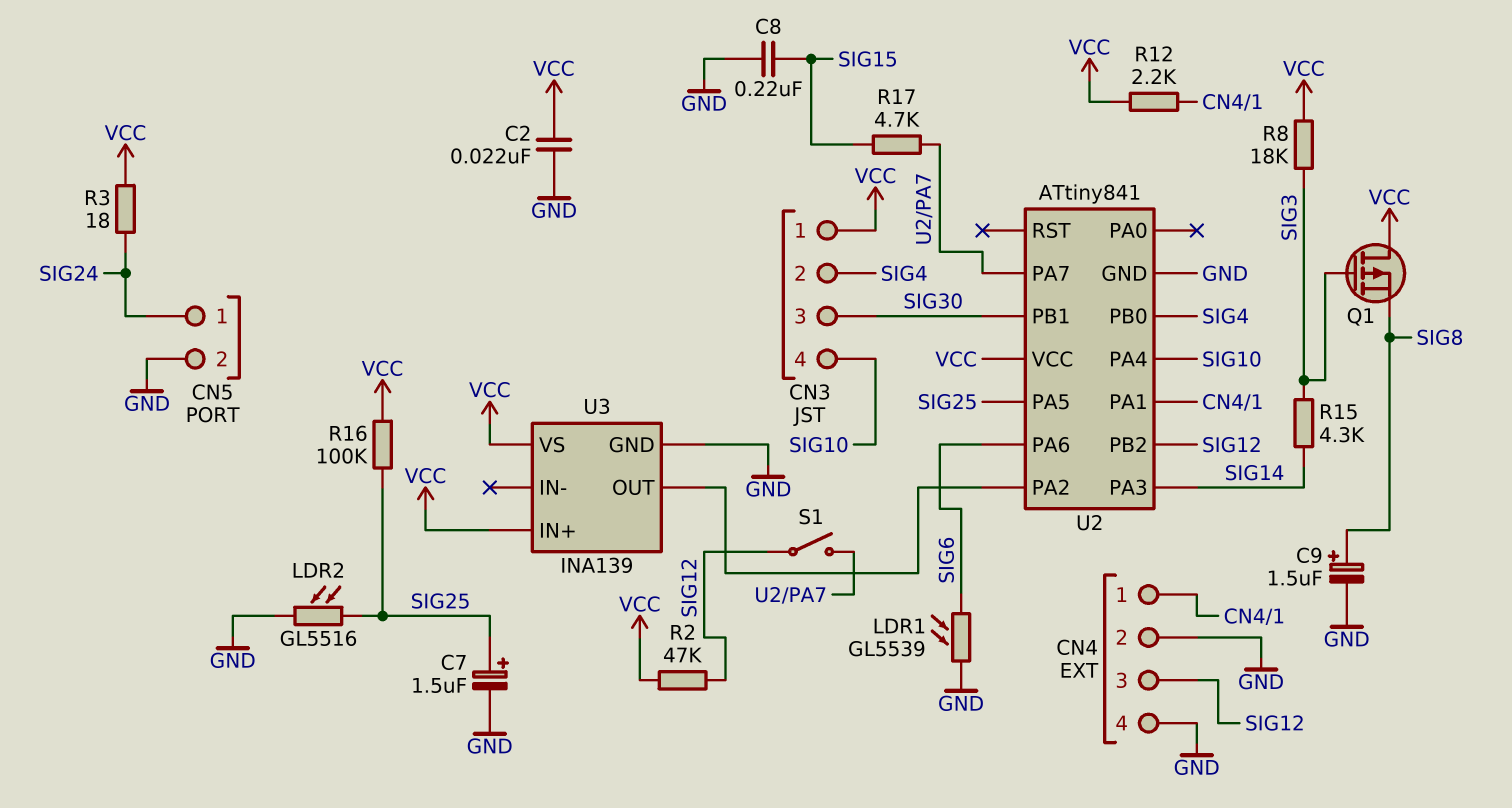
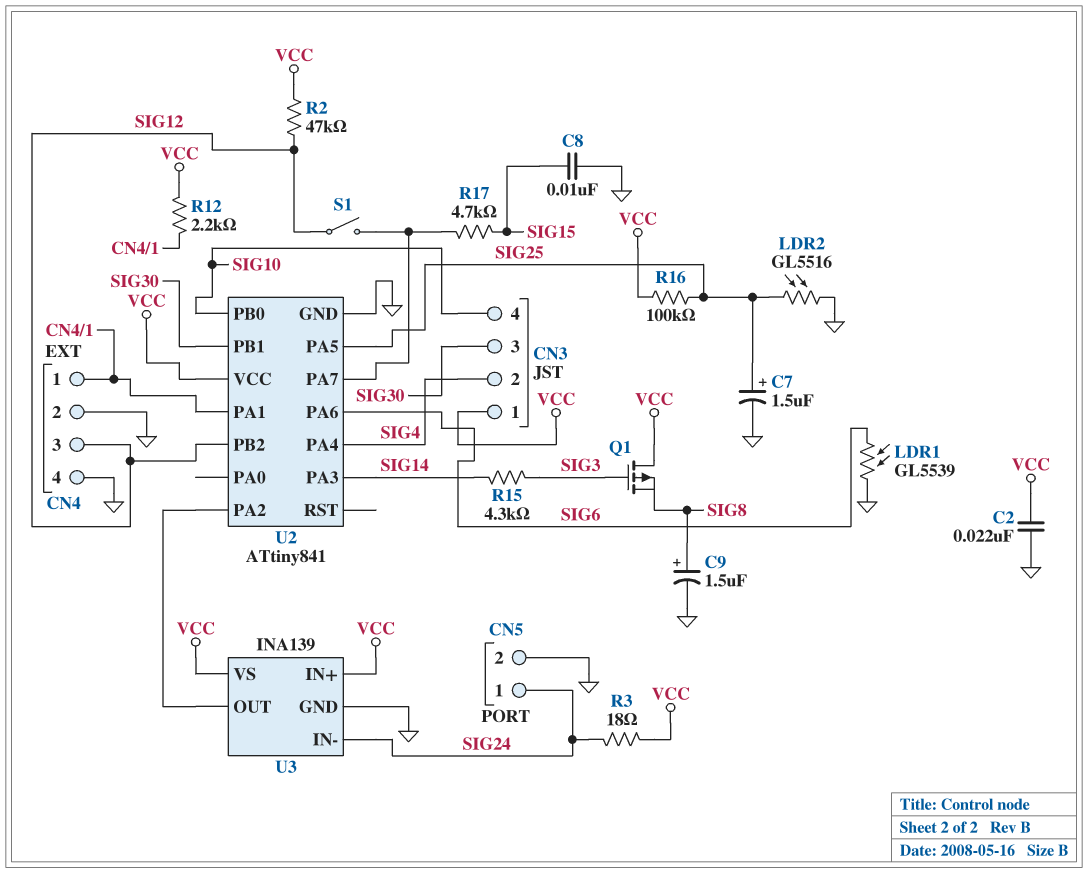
C8: 220nF (GND, SIG15) -> 10nF (GND, SIG15)
R8: 18k (SIG3, VCC) -> none
U2 pin PA4: SIG10 -> SIG4
U2 pin PB0: SIG4 -> SIG10
U3 pin IN-: none -> SIG24

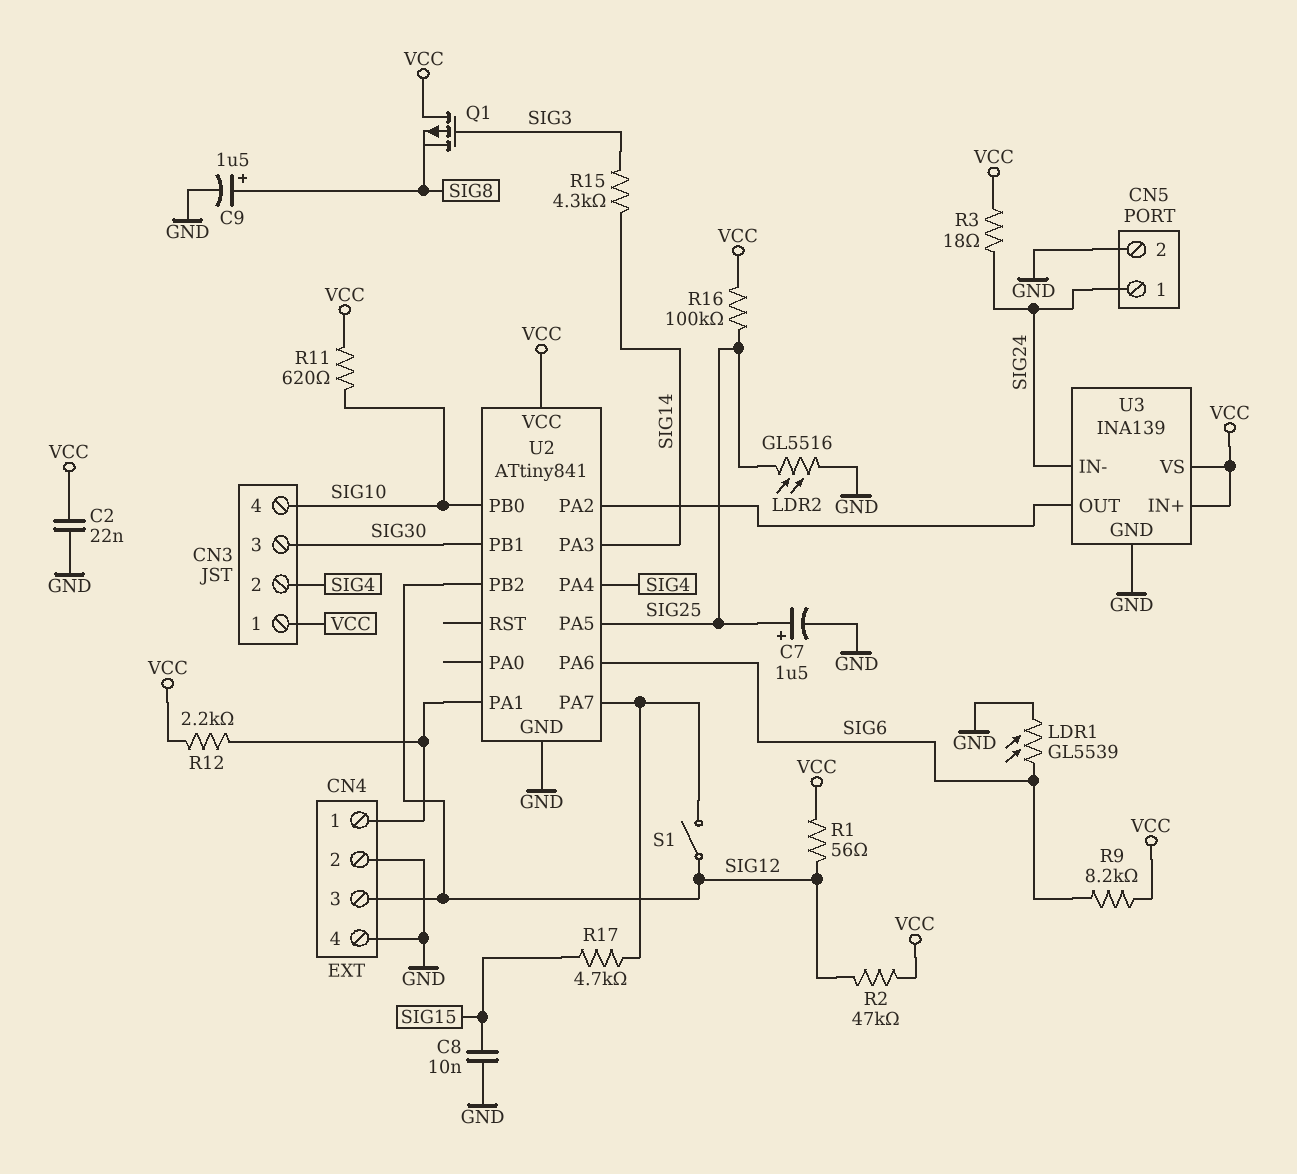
R1: none -> 56 (SIG12, VCC)
R9: none -> 8.2k (SIG6, VCC)
R11: none -> 620 (SIG10, VCC)

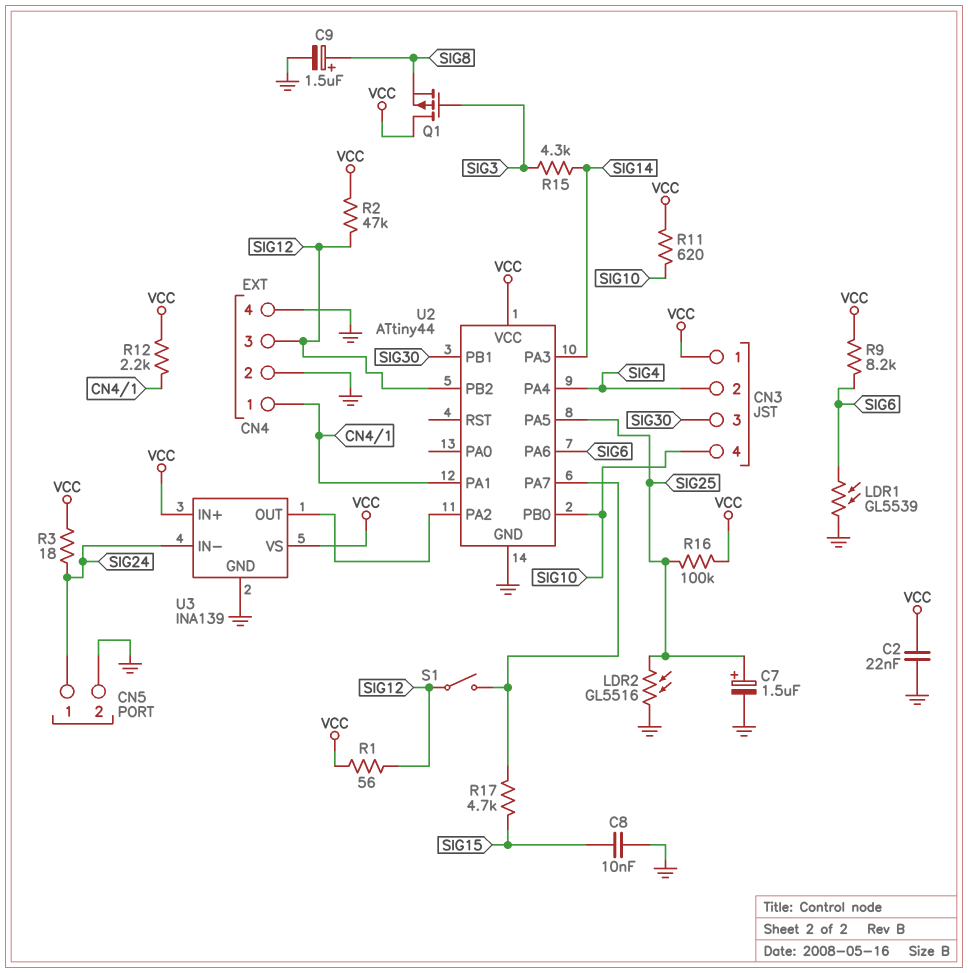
U2: ATtiny841 -> ATtiny44

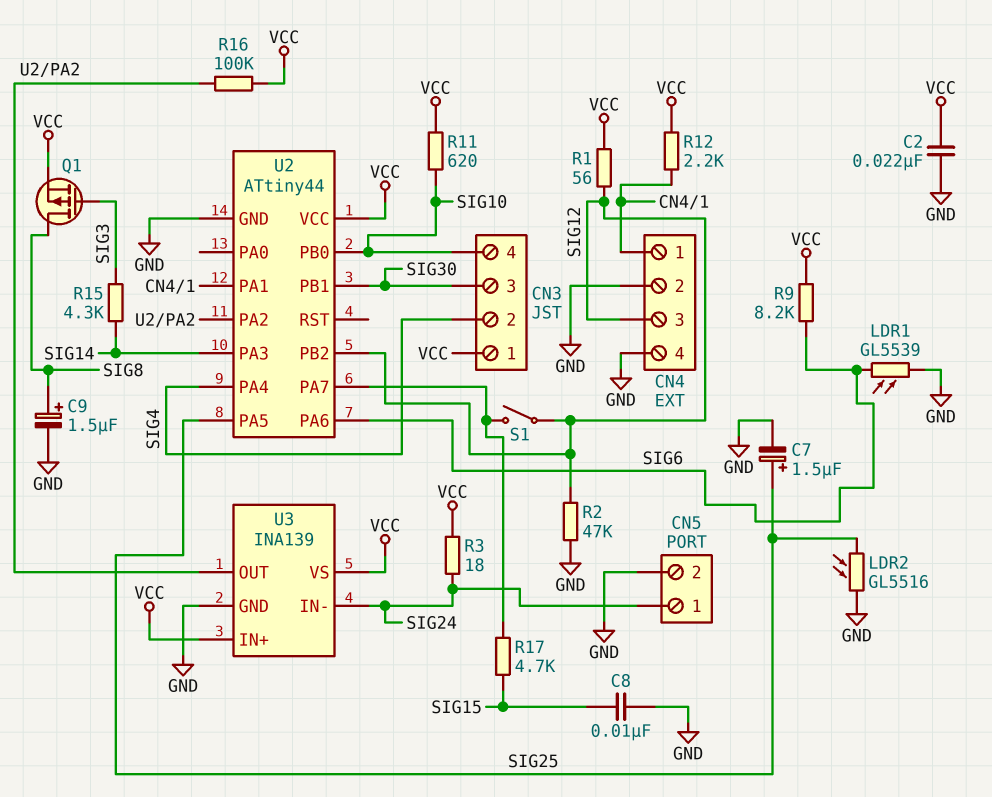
Q1: PMOS (G SIG3, D VCC, S SIG8) -> PMOS (G SIG3, D SIG8, S VCC)
R2: 47k (SIG12, VCC) -> 47k (GND, SIG12)
R16: 100k (SIG25, VCC) -> 100k (U2/PA2, VCC)

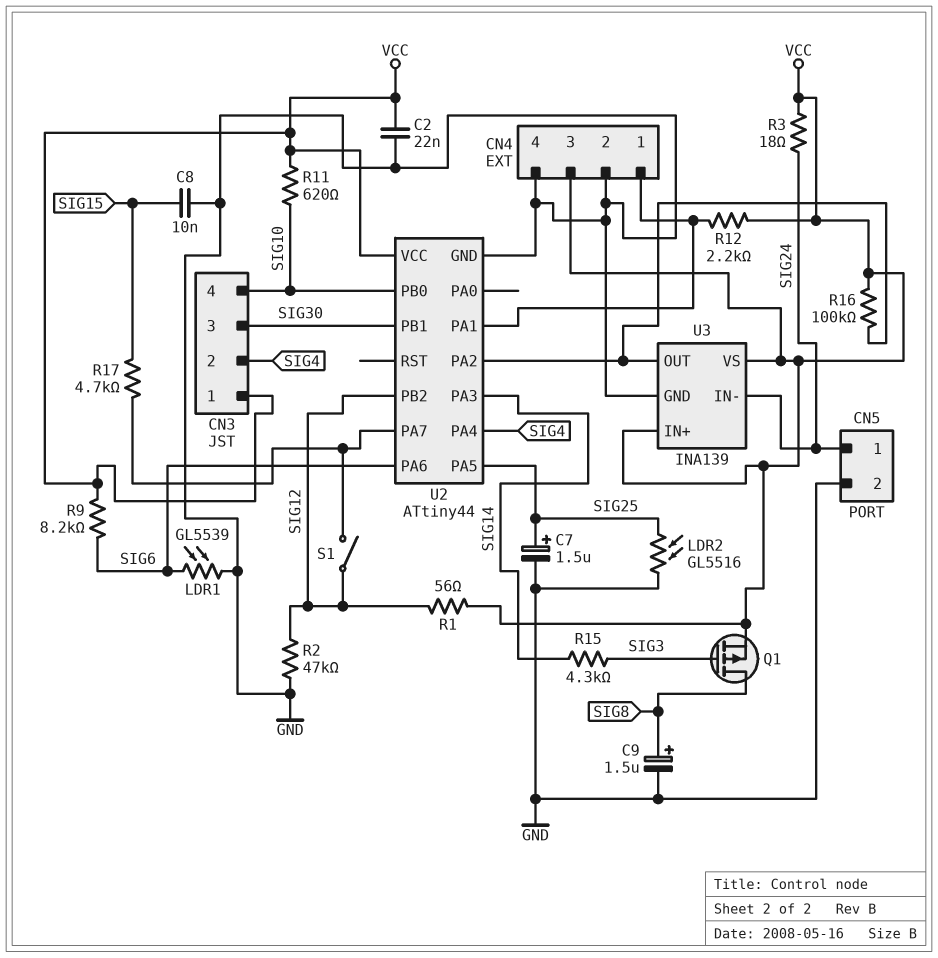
CN4 pin 3: SIG12 -> VCC

